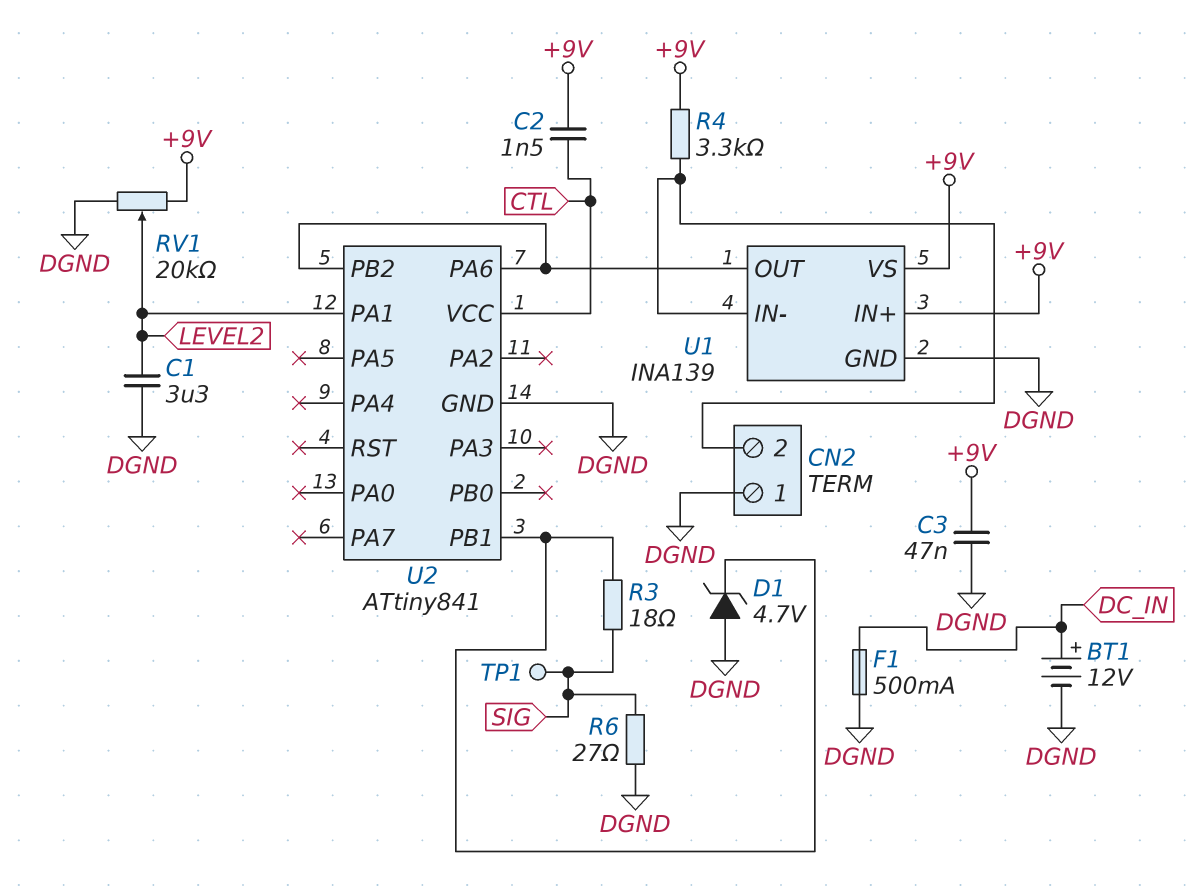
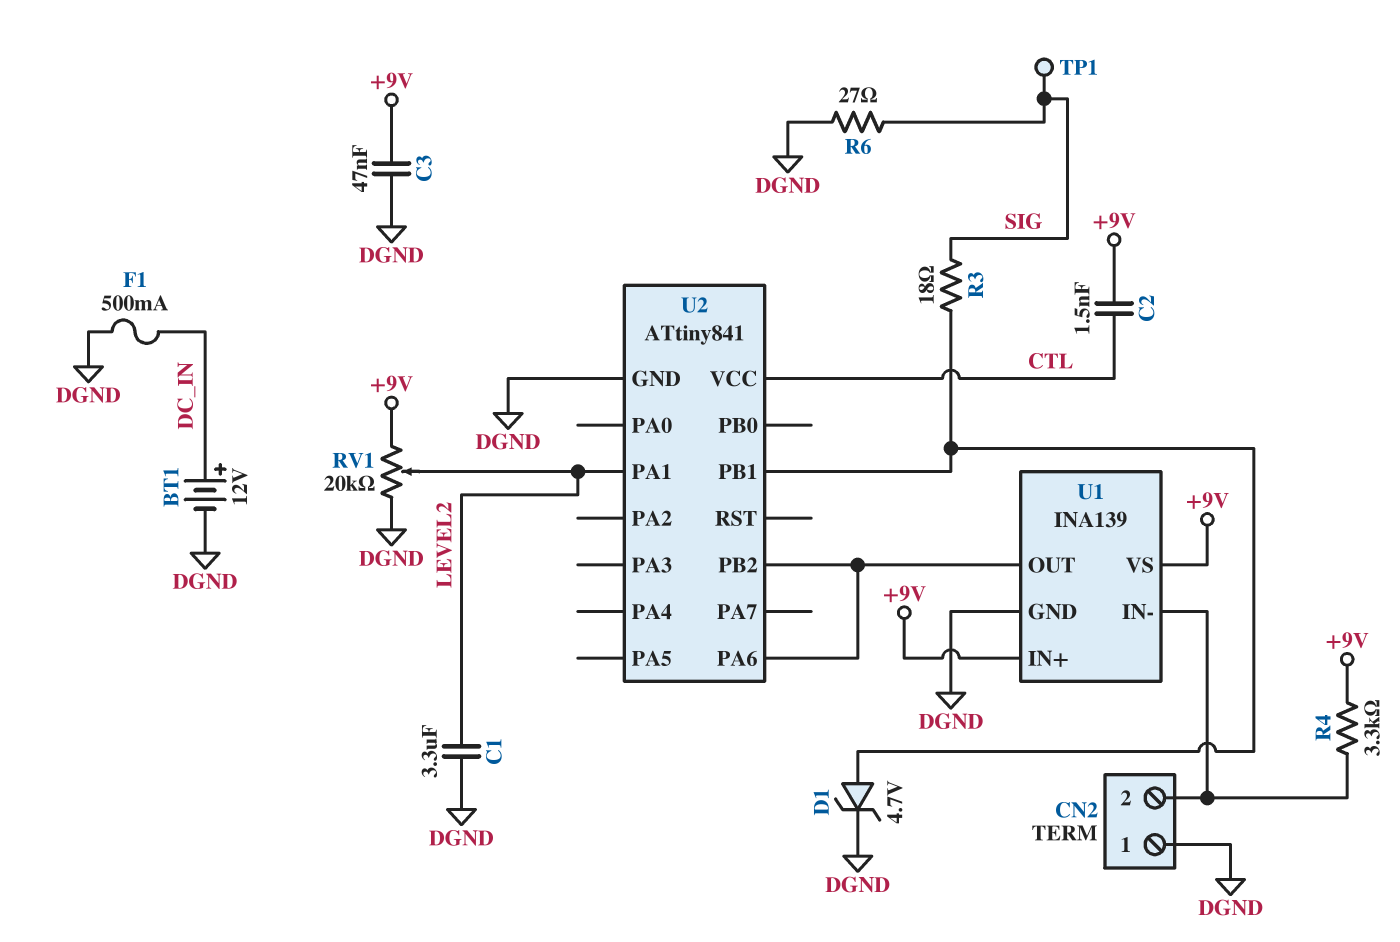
D1: zener 4.7V (A DGND, K U2/PB1) -> zener 4.7V (A U2/PB1, K DGND)

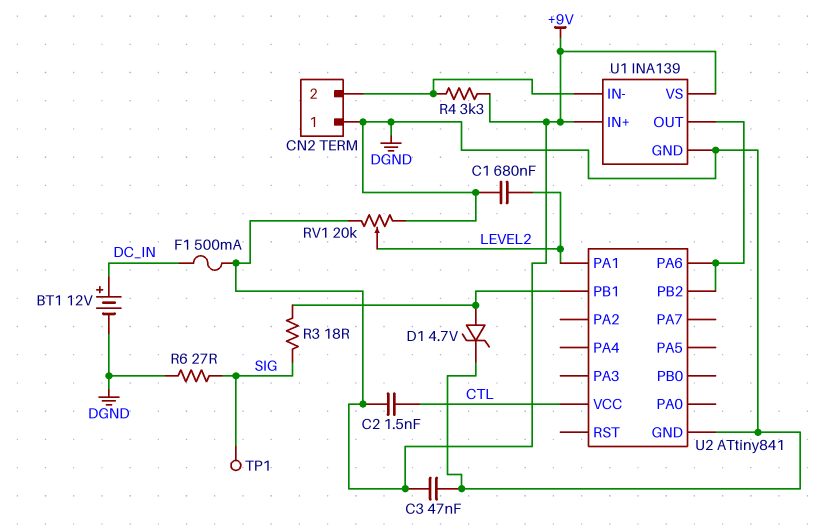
C1: 3.3uF (DGND, LEVEL2) -> 680nF (DGND, LEVEL2)
F1: 500mA (DC_IN, DGND) -> 500mA (+9V, DC_IN)

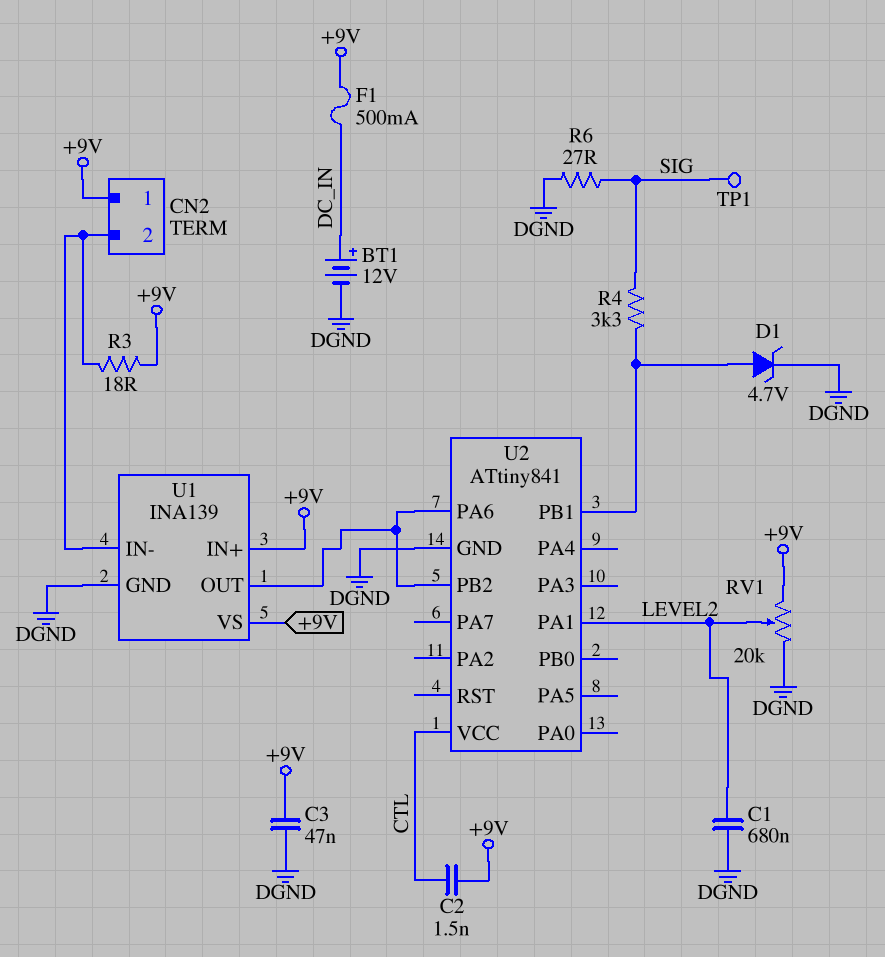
CN2 pin 1: DGND -> +9V
R3: 18 (SIG, U2/PB1) -> 18 (+9V, CN2/2)
R4: 3.3k (+9V, CN2/2) -> 3.3k (SIG, U2/PB1)

